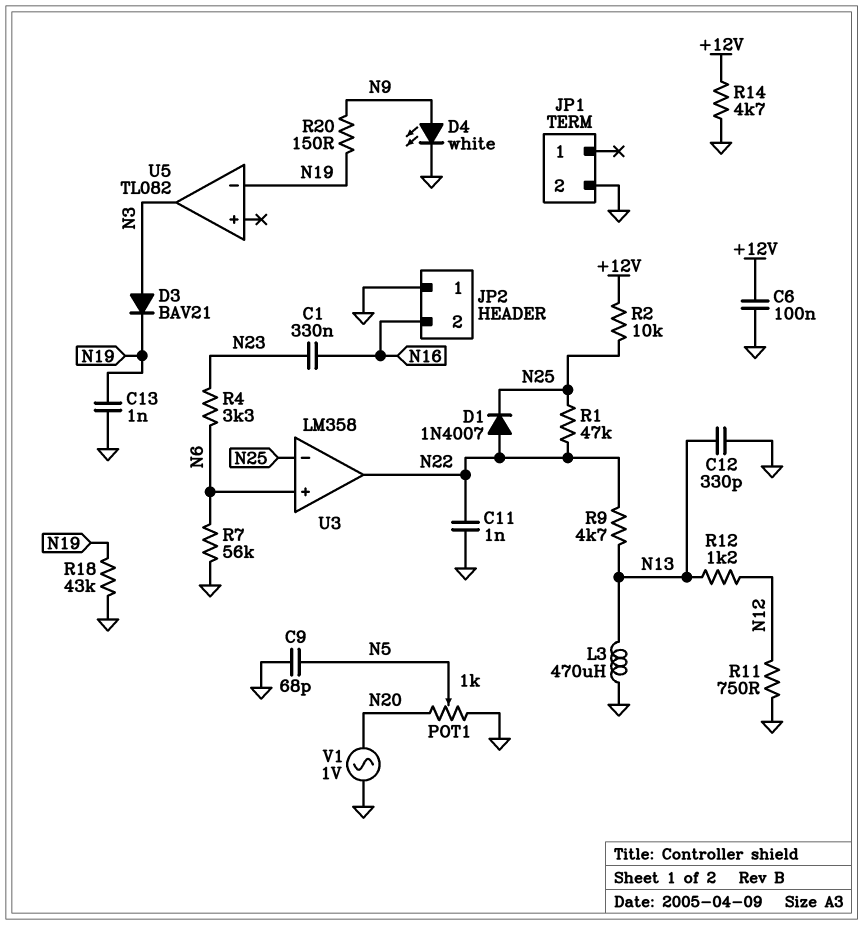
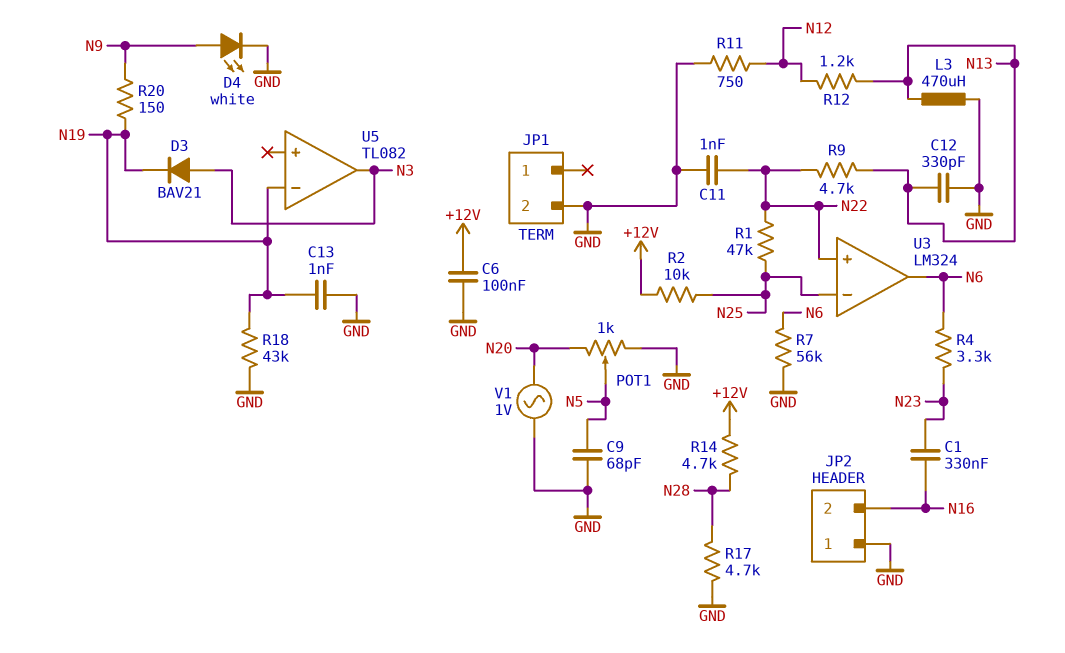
D1: diode 1N4007 (A N22, K N25) -> none
R14: 4.7k (+12V, GND) -> 4.7k (+12V, N28)
R17: none -> 4.7k (GND, N28)
U3: LM358 -> LM324
U3 pin in+: N6 -> N22
U3 pin out: N22 -> N6

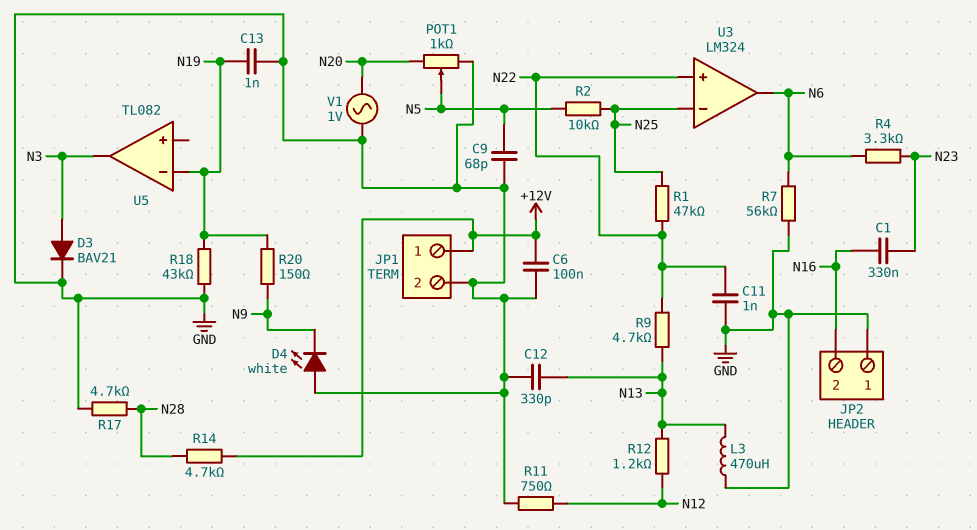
D3: diode BAV21 (A N3, K N19) -> diode BAV21 (A N3, K GND)
D4: LED white (A N9, K GND) -> LED white (A GND, K N9)
JP1 pin 1: none -> +12V
R2: 10k (+12V, N25) -> 10k (N5, N25)

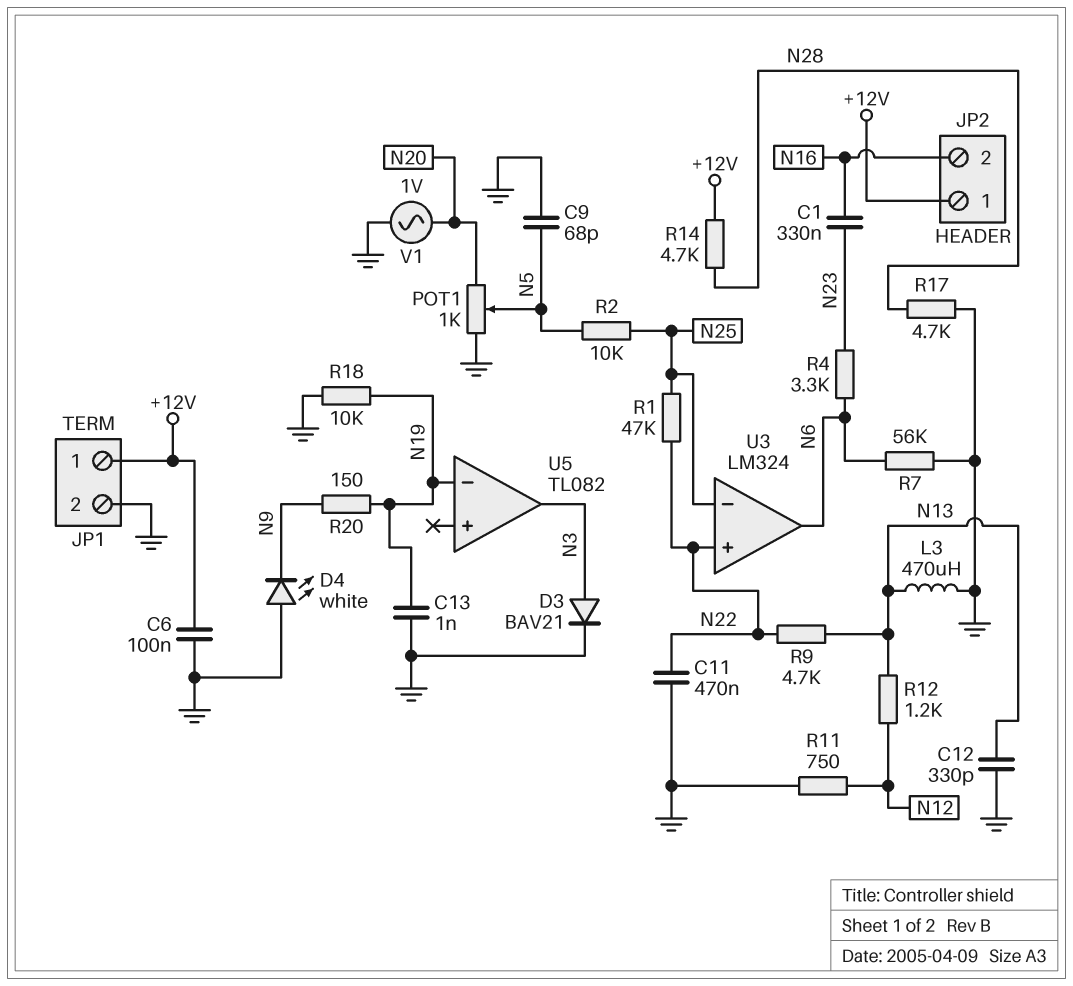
C11: 1nF (GND, N22) -> 470nF (GND, N22)
JP2 pin 1: GND -> +12V
R18: 43k (GND, N19) -> 10k (GND, N19)

